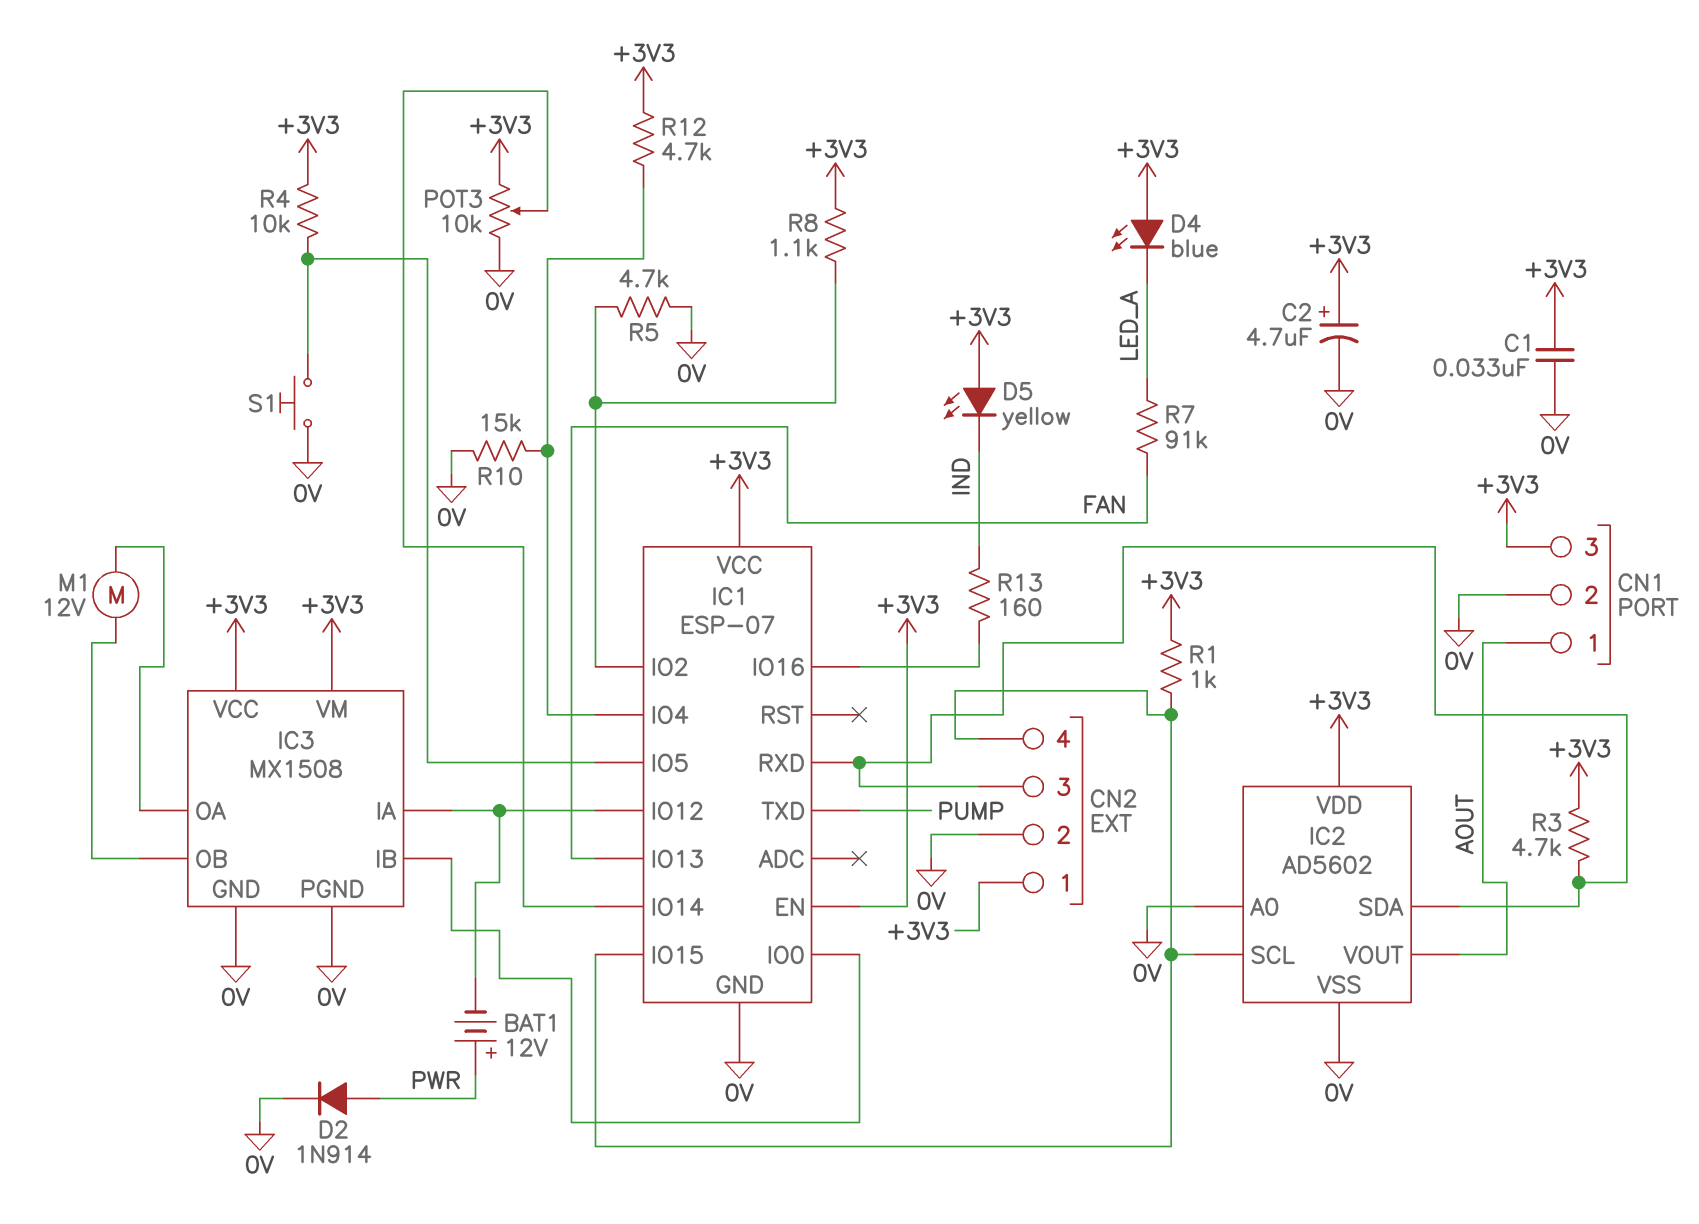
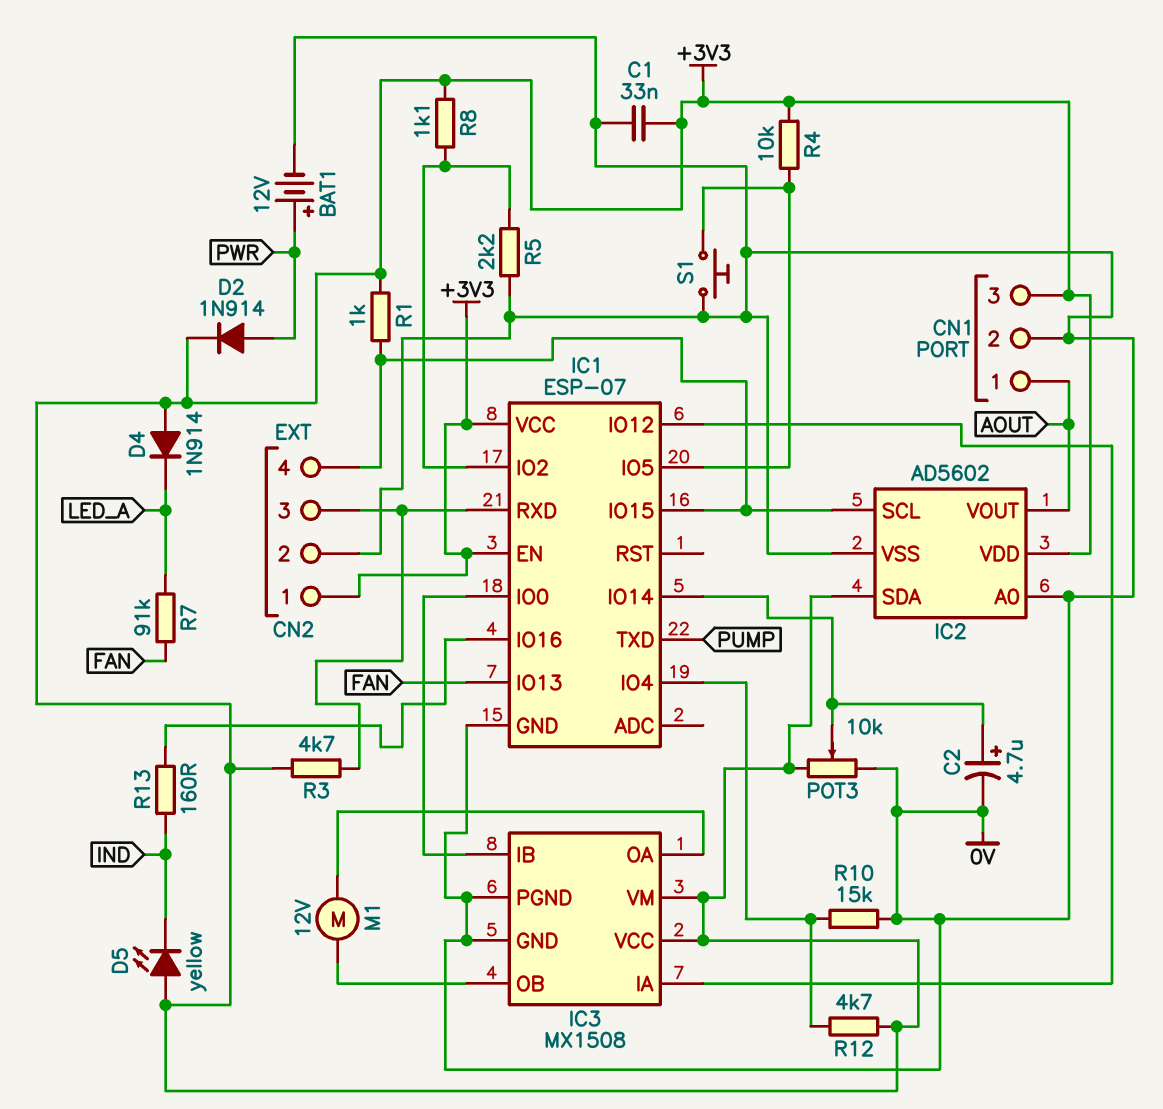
BAT1: 12V (plus PWR, minus IC1/IO12) -> 12V (plus PWR, minus 0V)
C2: 4.7uF (plus +3V3, minus 0V) -> 4.7uF (plus IC1/IO14, minus 0V)
D2: diode 1N914 (A PWR, K 0V) -> diode 1N914 (A PWR, K +3V3)
D4: LED blue (A +3V3, K LED_A) -> diode 1N914 (A +3V3, K LED_A)
IC2 pin SDA: CN2/3 -> +3V3
R5: 4.7k (0V, IC1/IO2) -> 2.2k (0V, IC1/IO2)

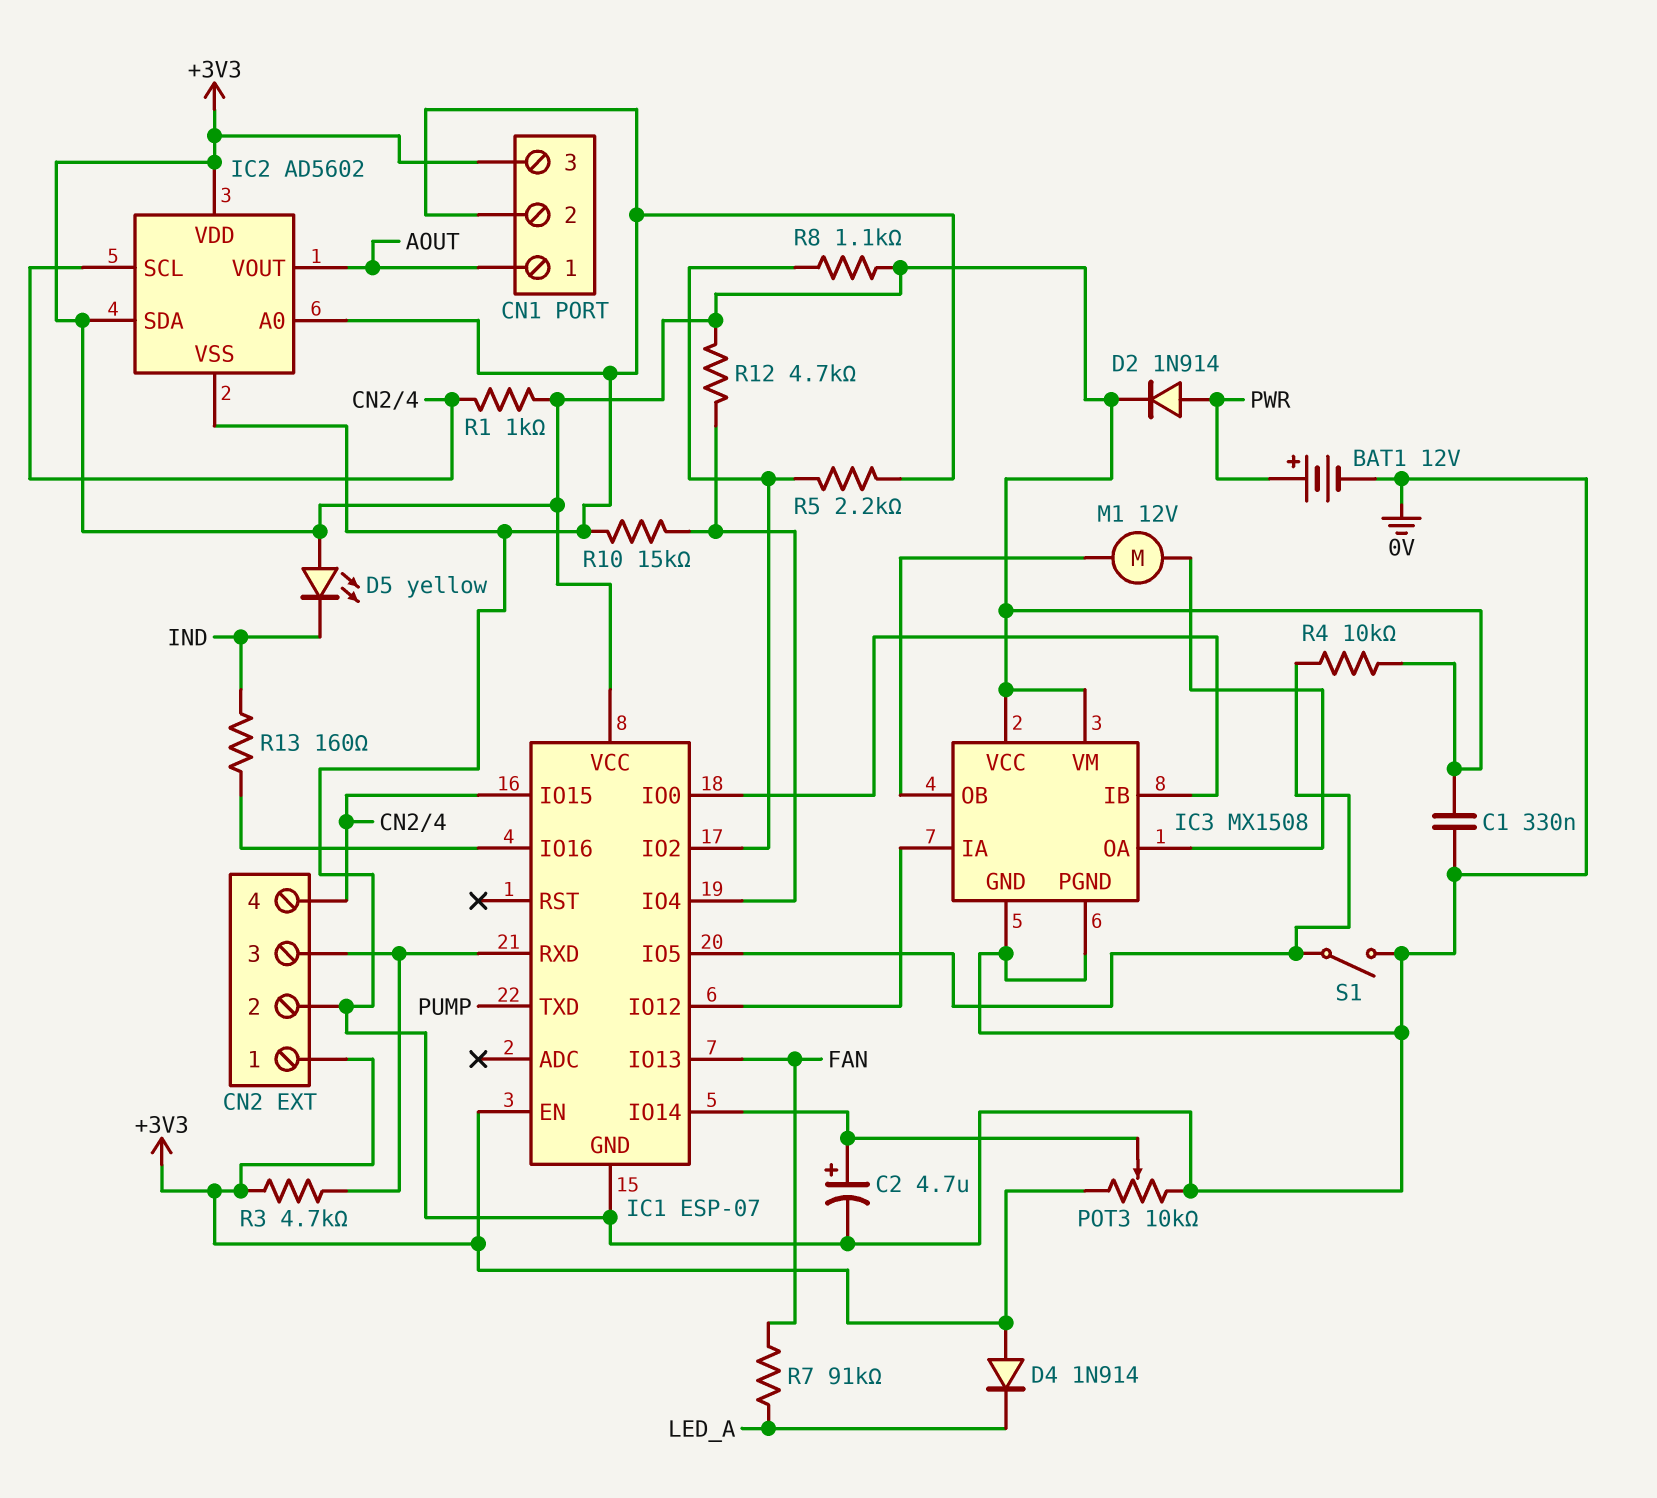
C1: 33nF (+3V3, 0V) -> 330nF (+3V3, 0V)
S1: button (0V, IC1/IO5) -> switch (0V, IC1/IO5)

